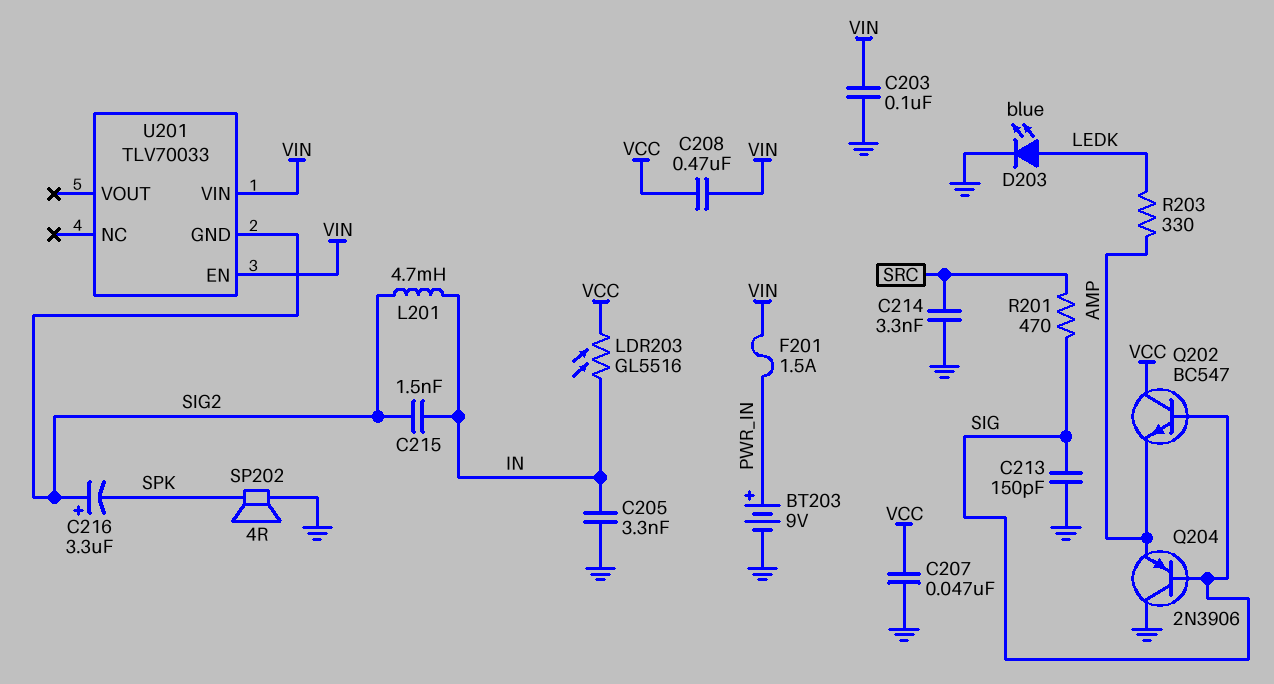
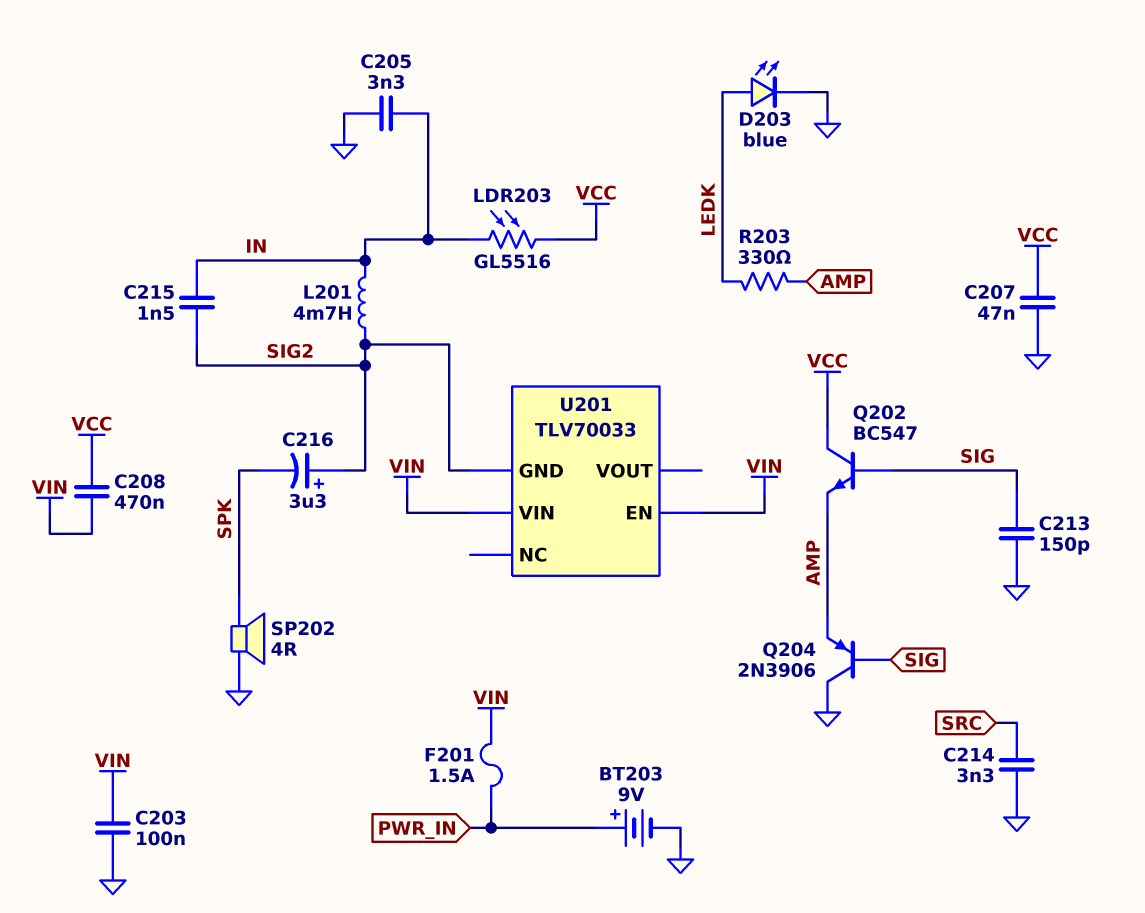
R201: 470 (SIG, SRC) -> none

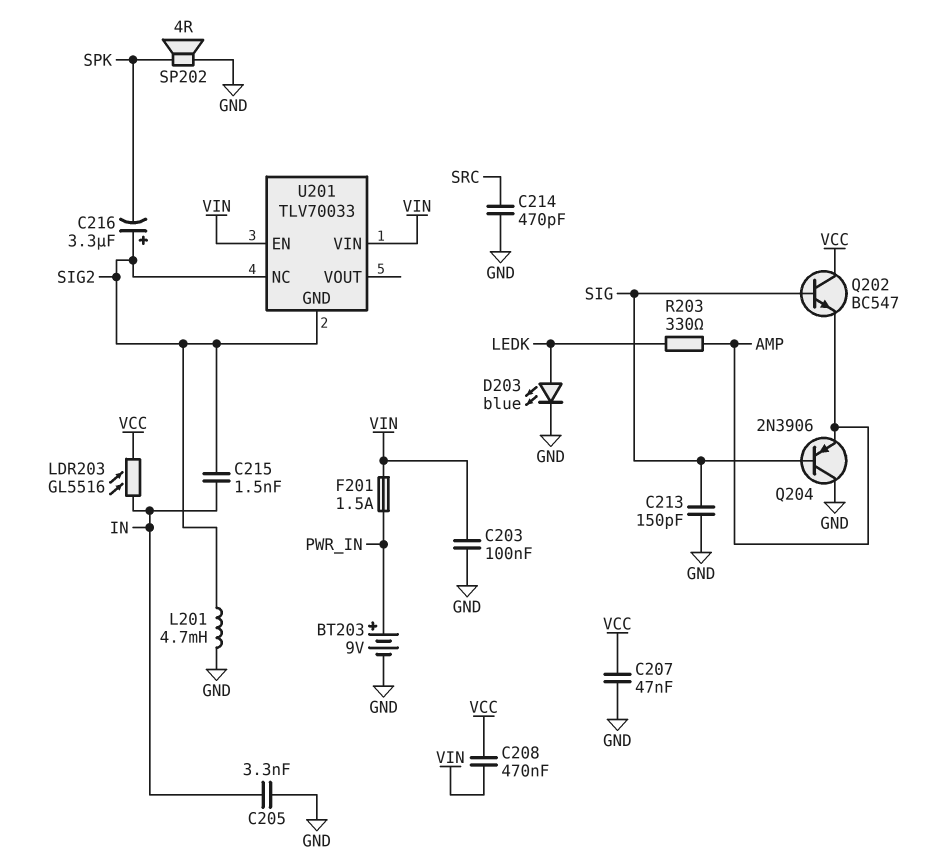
C214: 3.3nF (GND, SRC) -> 470pF (GND, SRC)
L201: 4.7mH (IN, SIG2) -> 4.7mH (GND, SIG2)
U201 pin NC: none -> SIG2

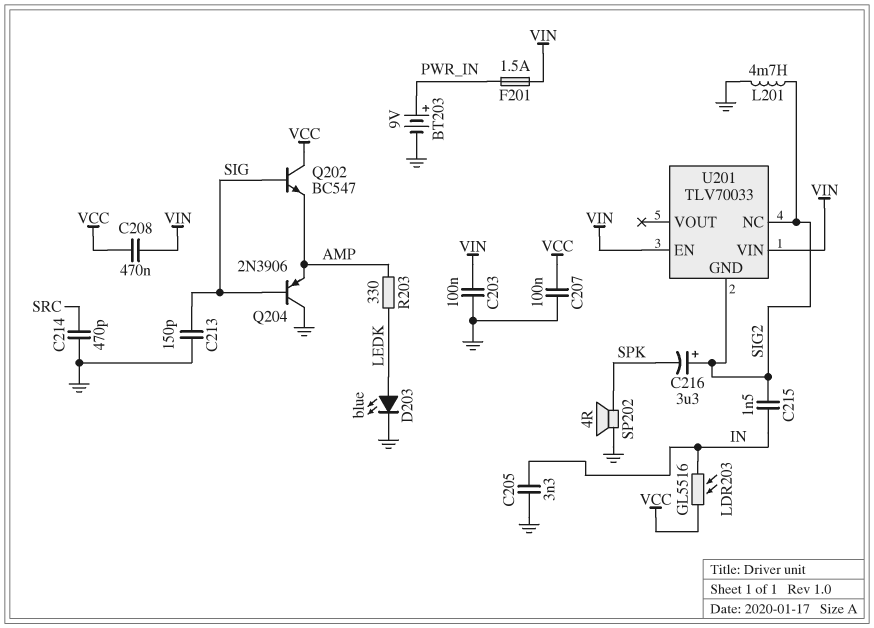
C207: 47nF (GND, VCC) -> 100nF (GND, VCC)

